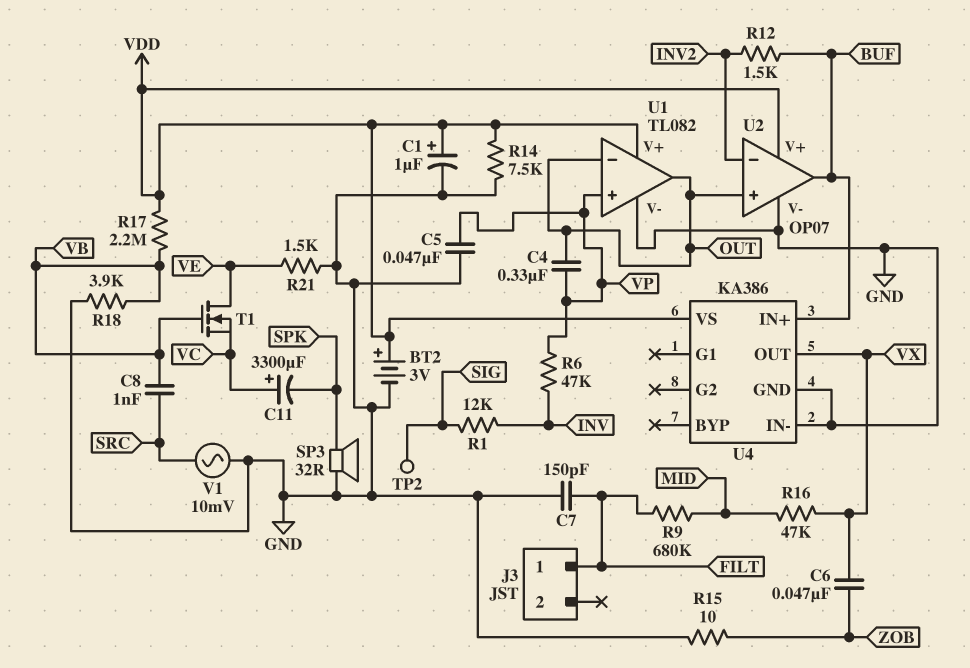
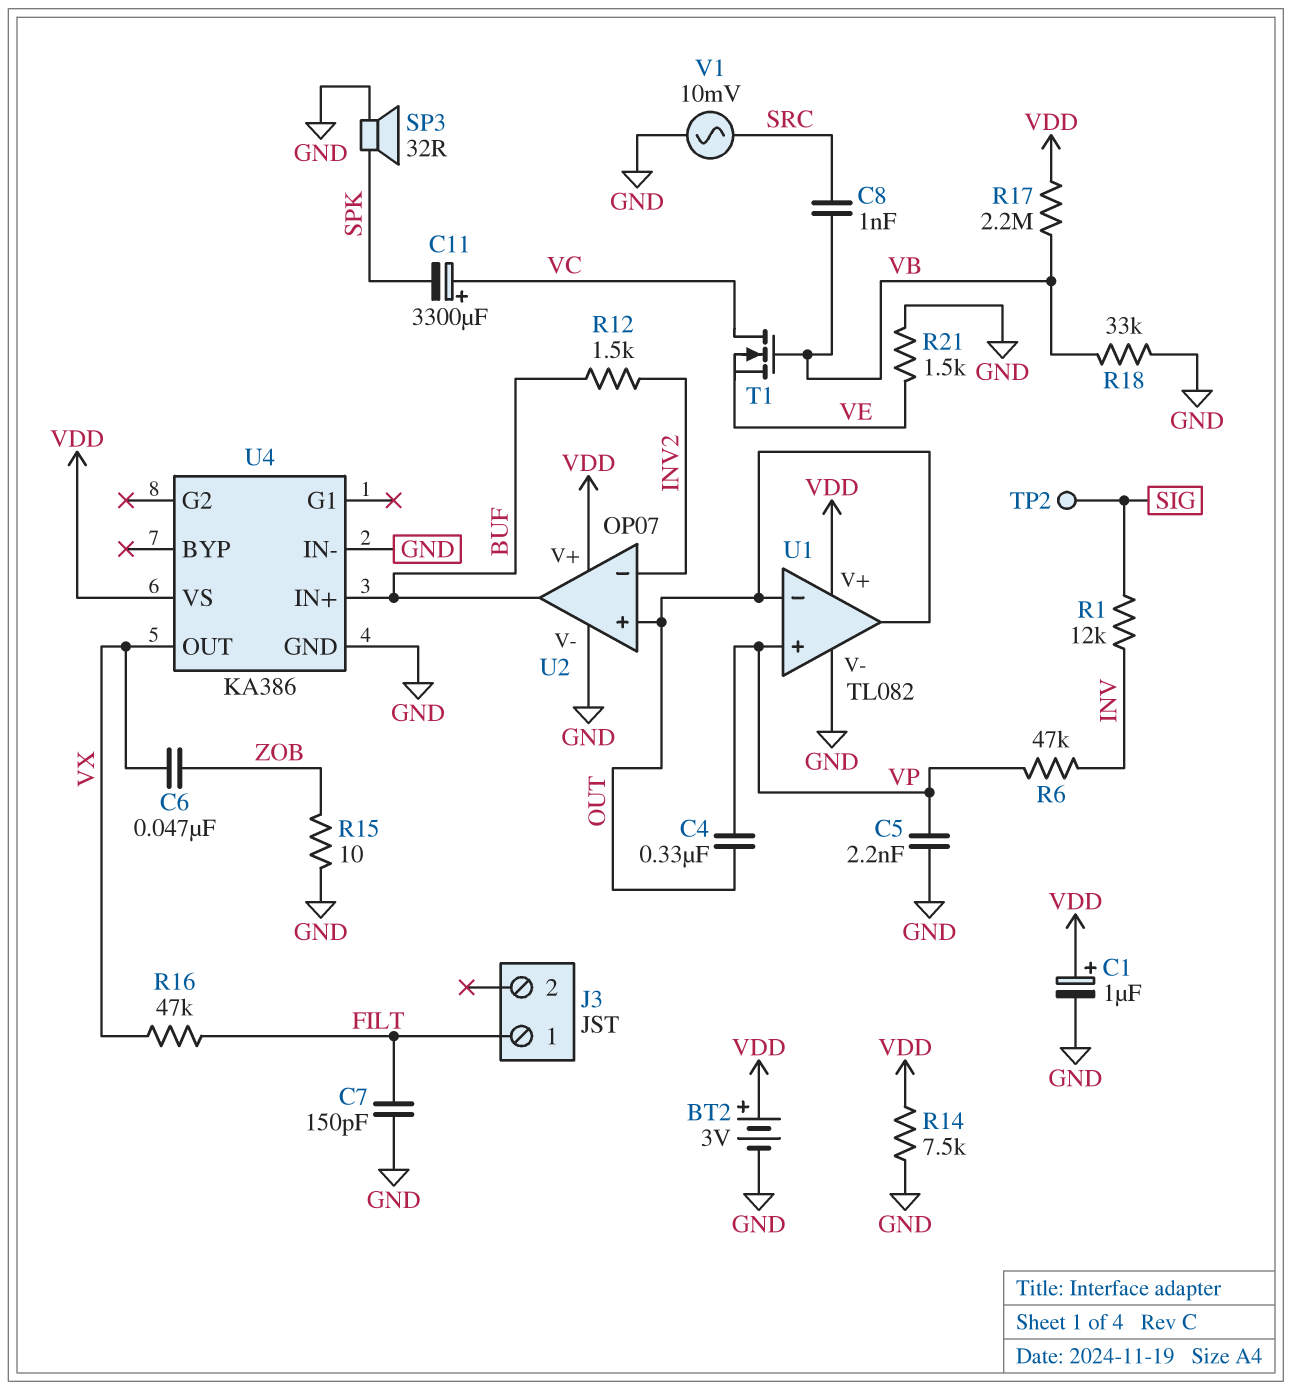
C5: 47nF (GND, VP) -> 2.2nF (GND, VP)
R9: 680k (FILT, MID) -> none
R16: 47k (MID, VX) -> 47k (FILT, VX)
R18: 3.9k (GND, VB) -> 33k (GND, VB)
T1: NMOS (G VB, D VE, S VC) -> NMOS (G VB, D VC, S VE)

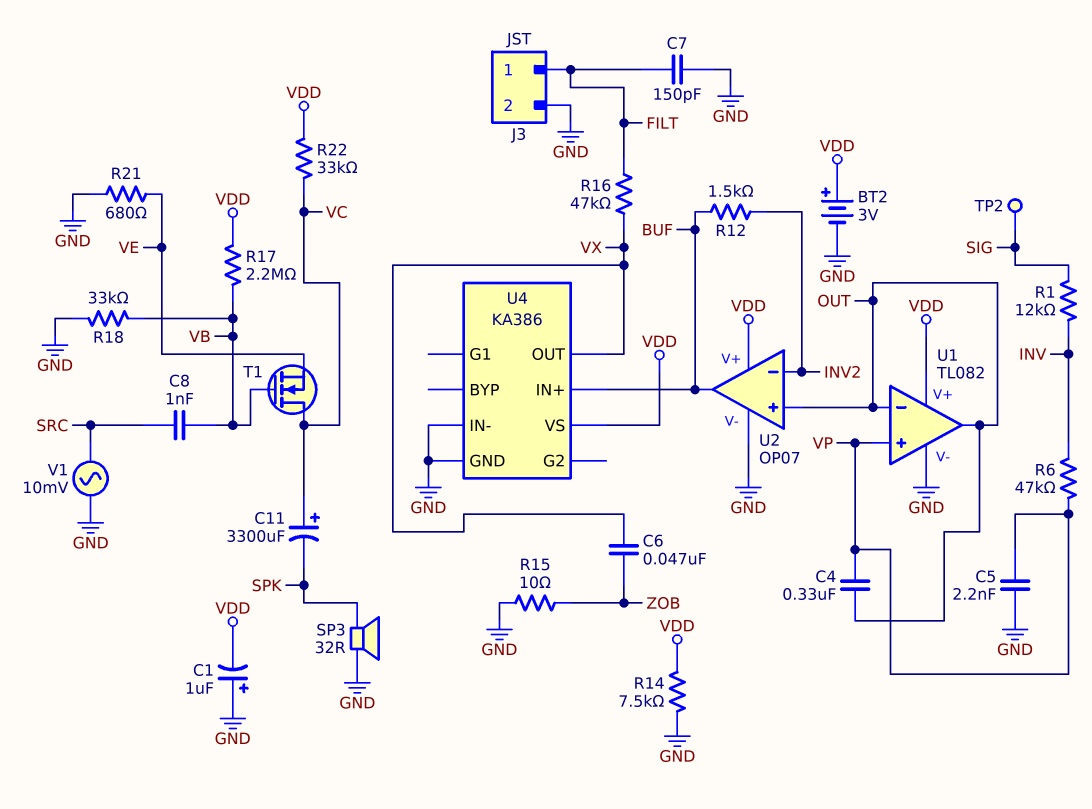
C1: 1uF (plus VDD, minus GND) -> 1uF (plus GND, minus VDD)
J3 pin 2: none -> GND
R21: 1.5k (GND, VE) -> 680 (GND, VE)
R22: none -> 33k (VC, VDD)

